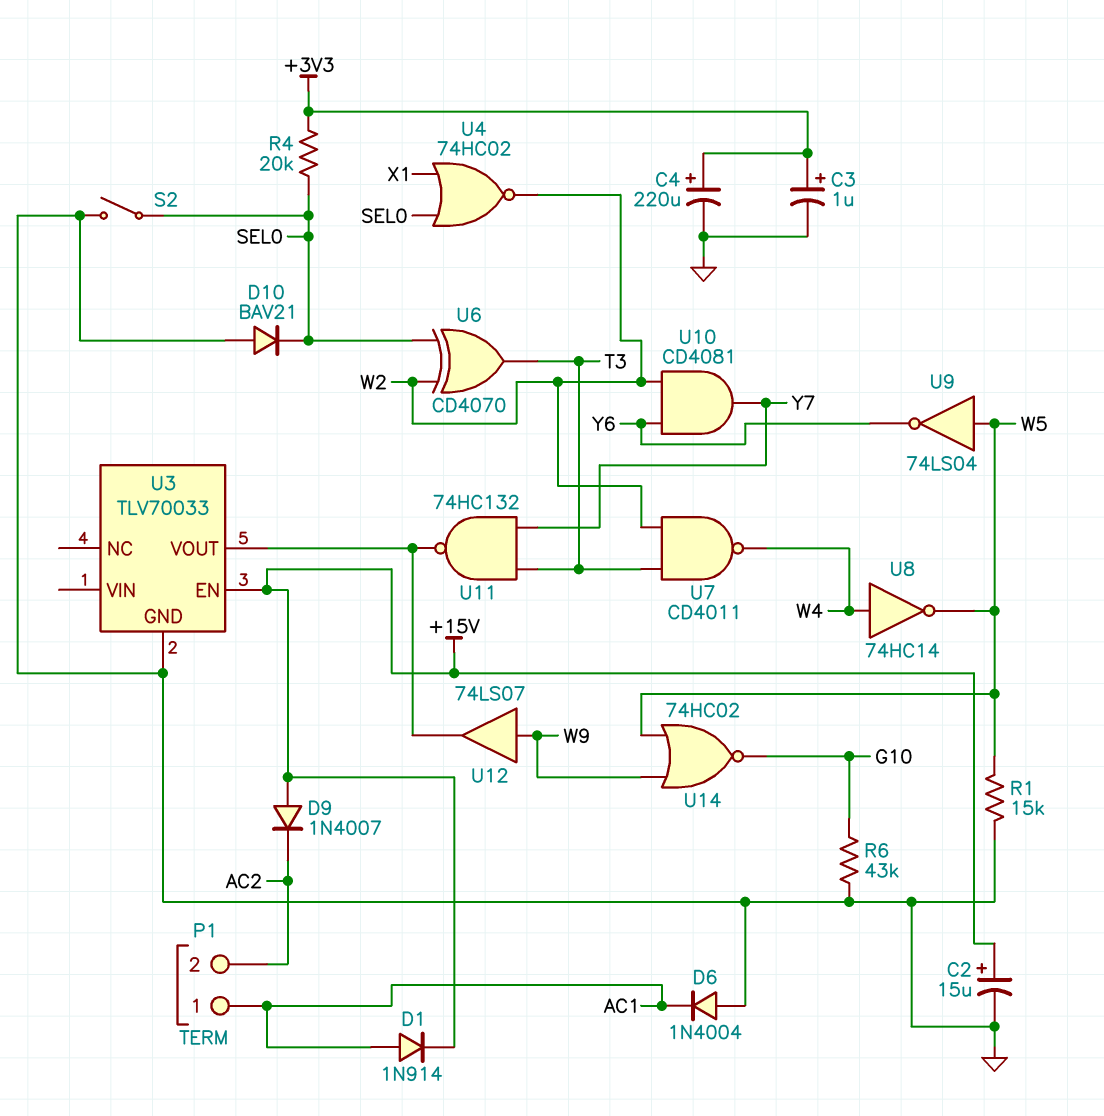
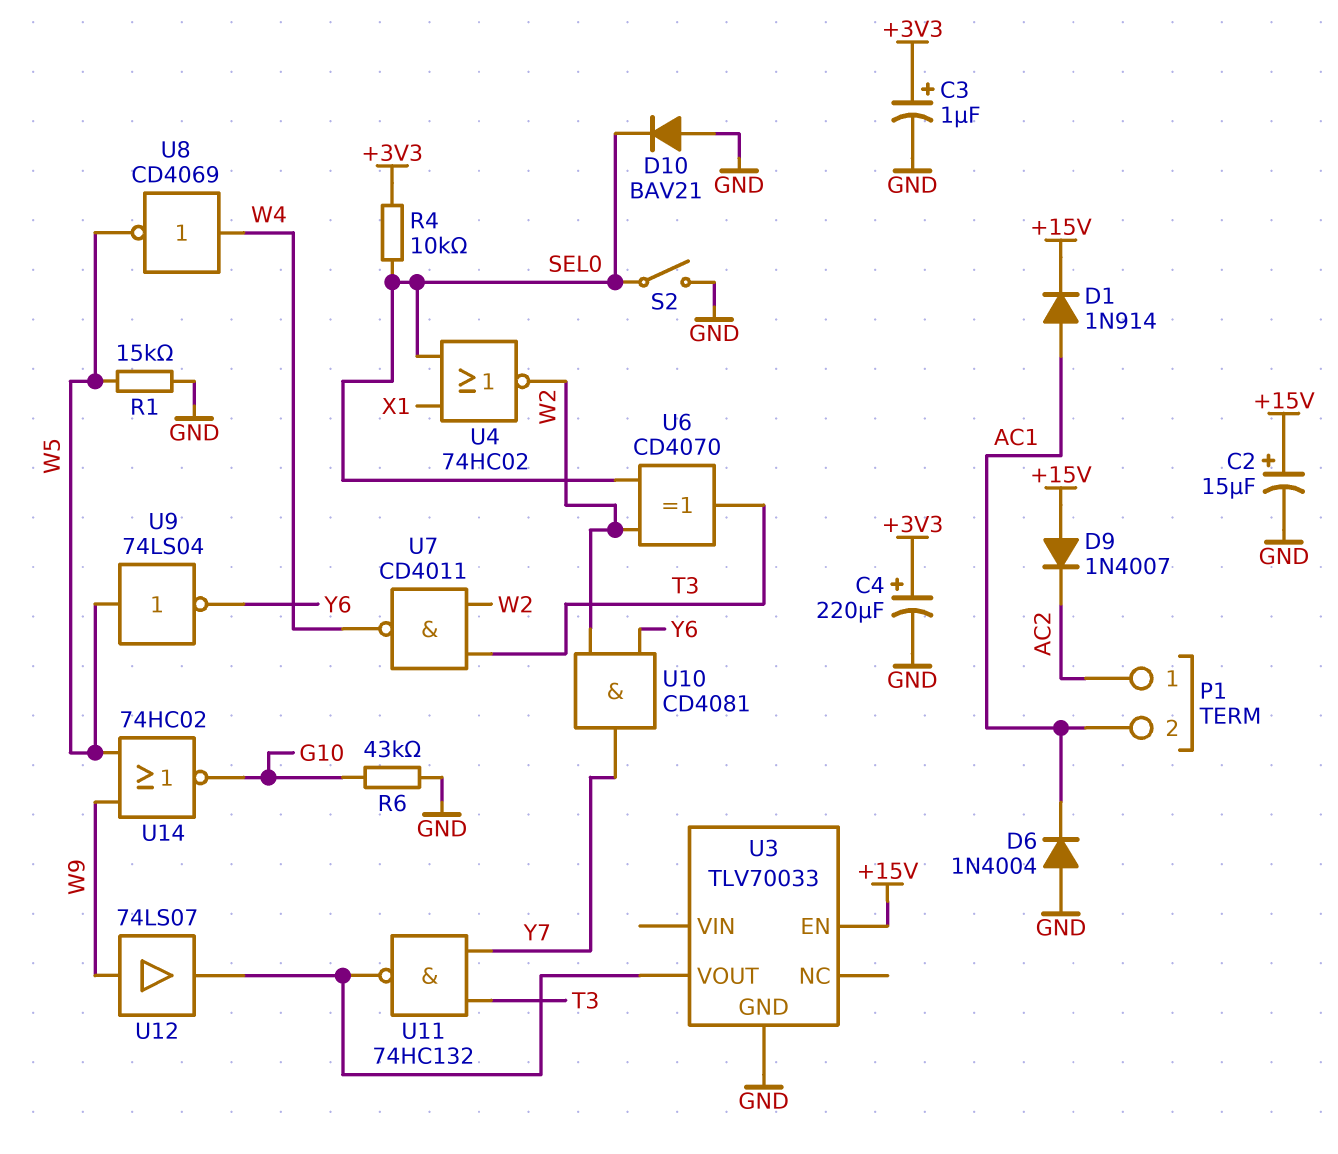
P1 pin 1: AC1 -> AC2
P1 pin 2: AC2 -> AC1
R4: 20k (+3V3, SEL0) -> 10k (+3V3, SEL0)
U8: NOT 74HC14 (in W4, out W5) -> NOT CD4069 (in W4, out W5)

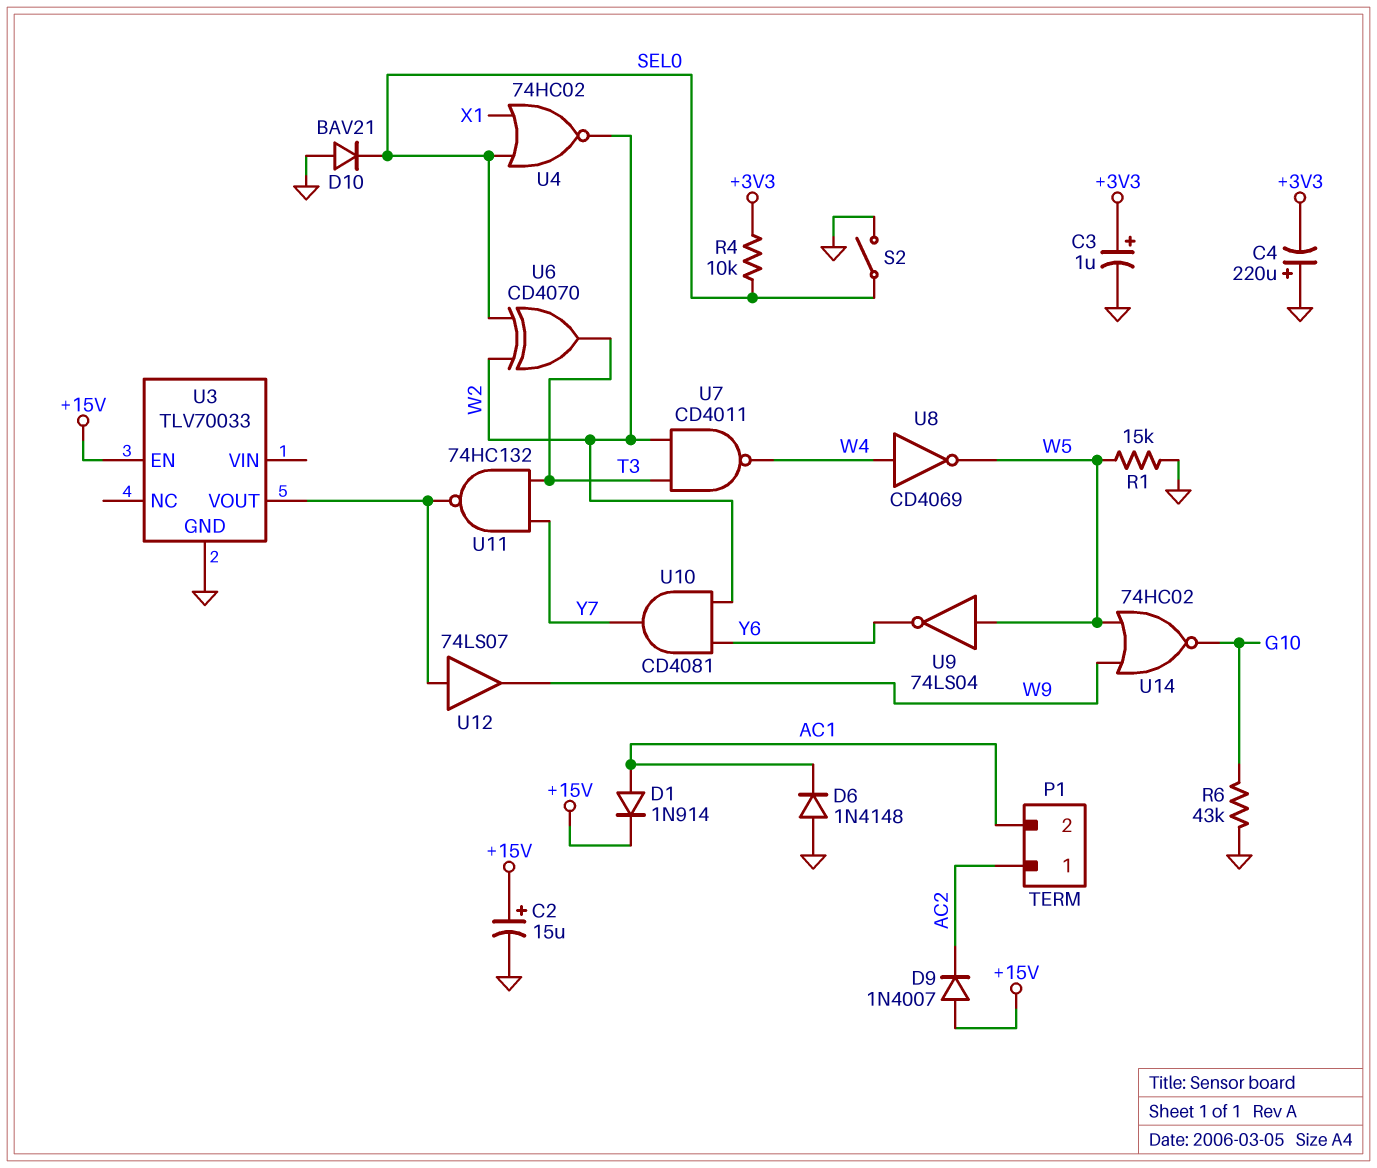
C4: 220uF (plus +3V3, minus GND) -> 220uF (plus GND, minus +3V3)
D6: diode 1N4004 (A GND, K AC1) -> diode 1N4148 (A GND, K AC1)
U12: buffer 74LS07 (in W9, out U3/VOUT) -> buffer 74LS07 (in U3/VOUT, out W9)

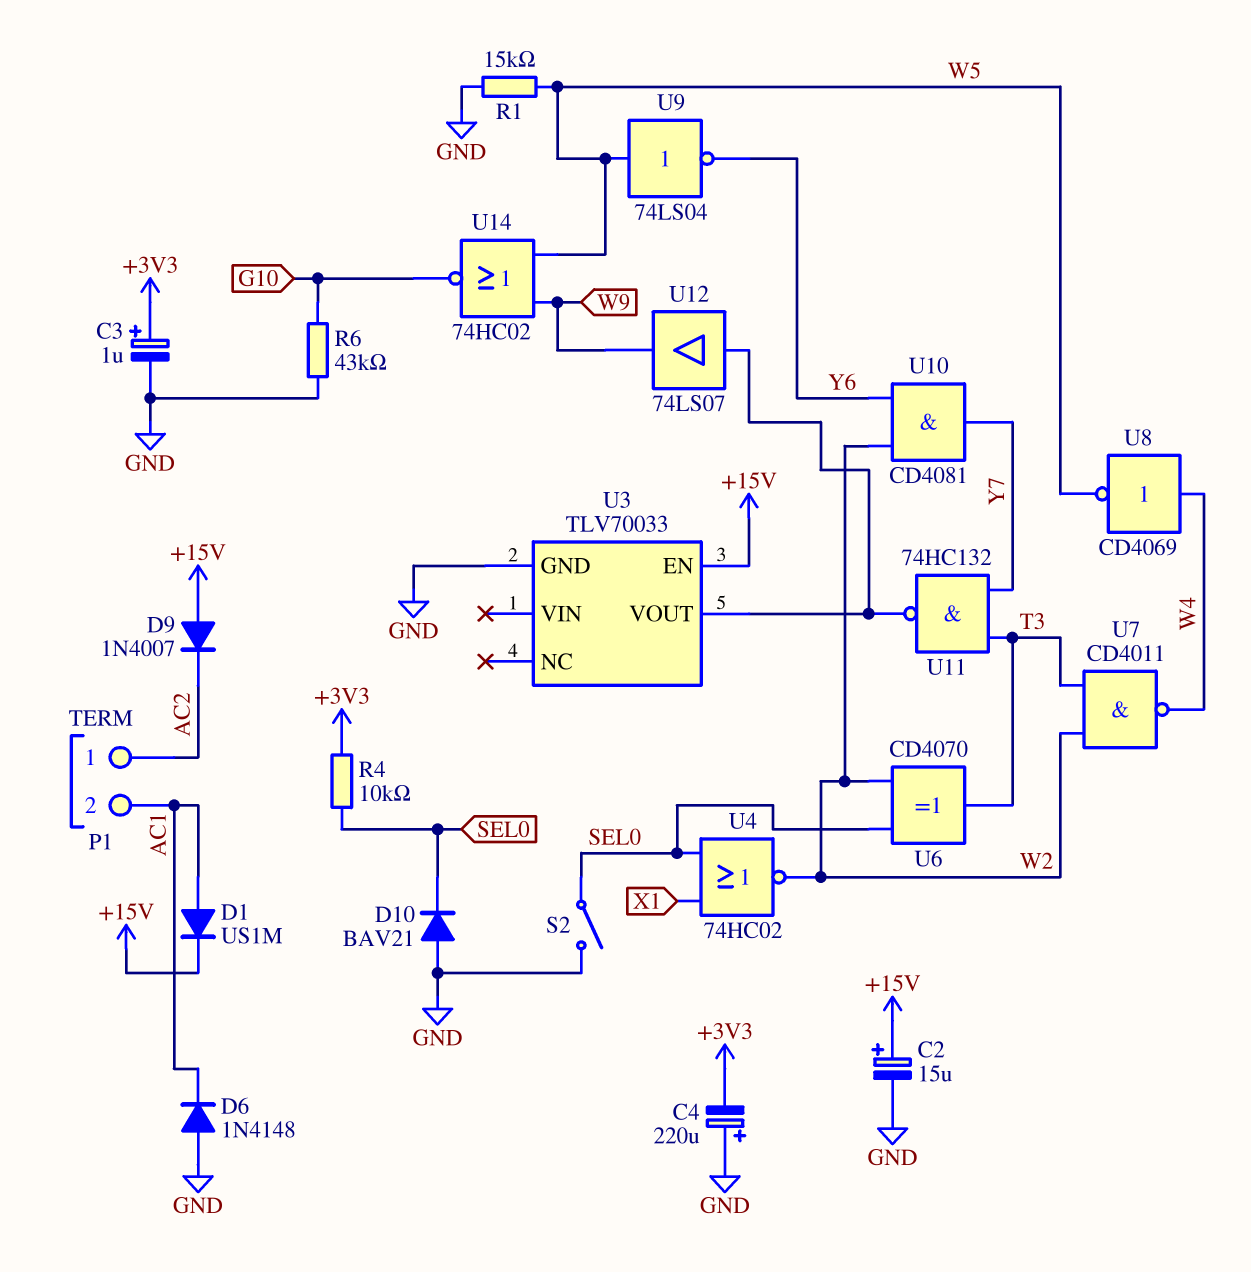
D1: diode 1N914 (A AC1, K +15V) -> diode US1M (A AC1, K +15V)

